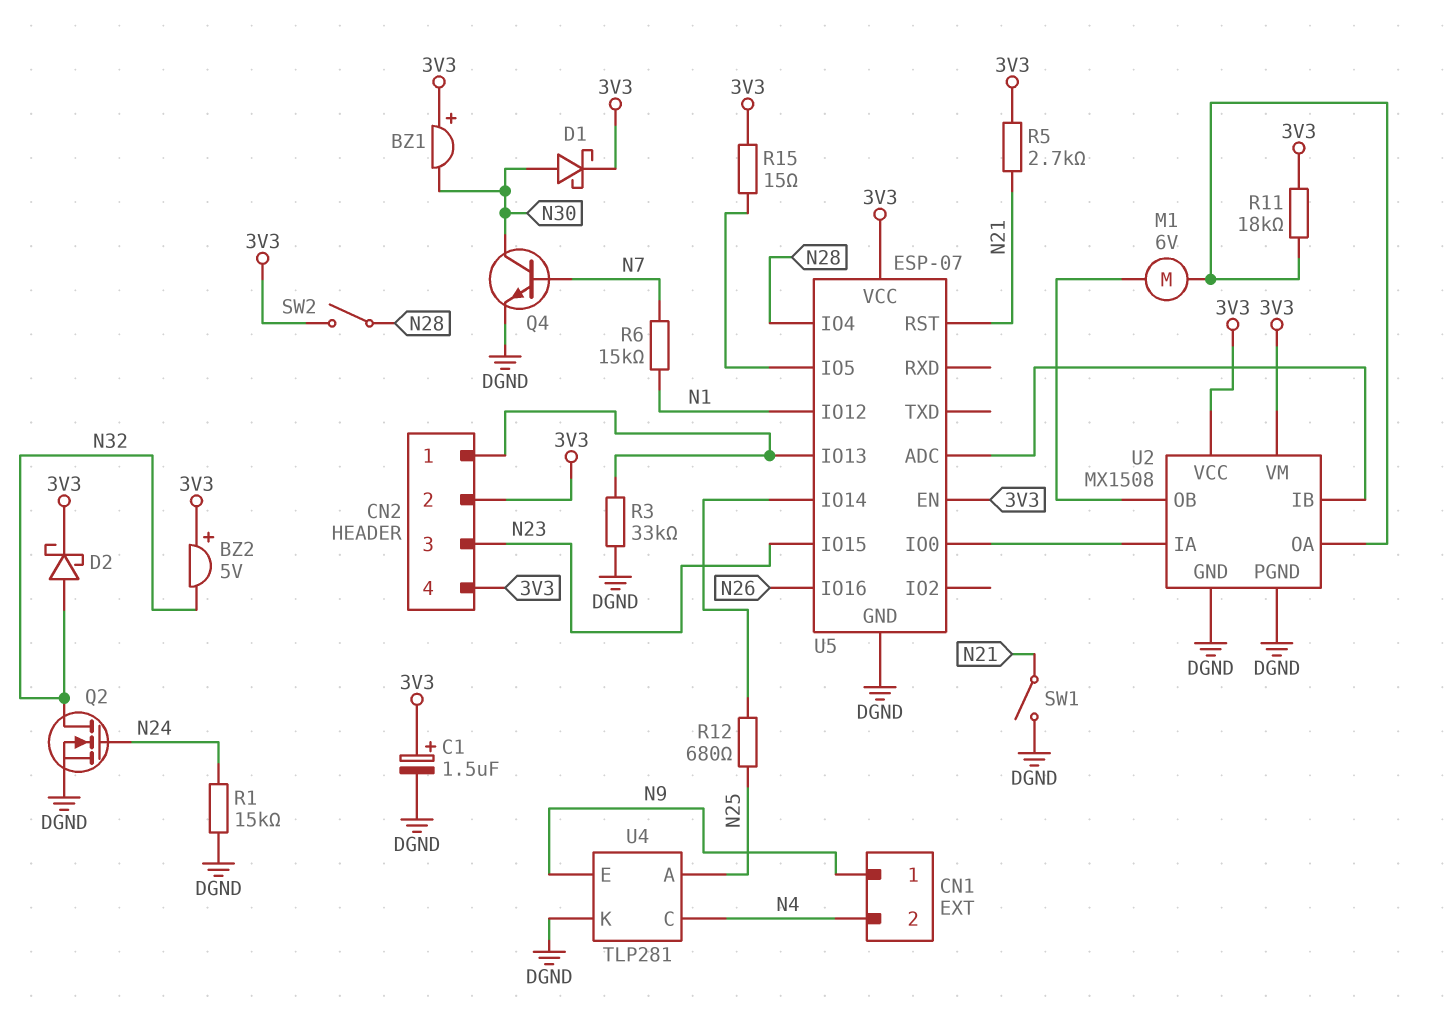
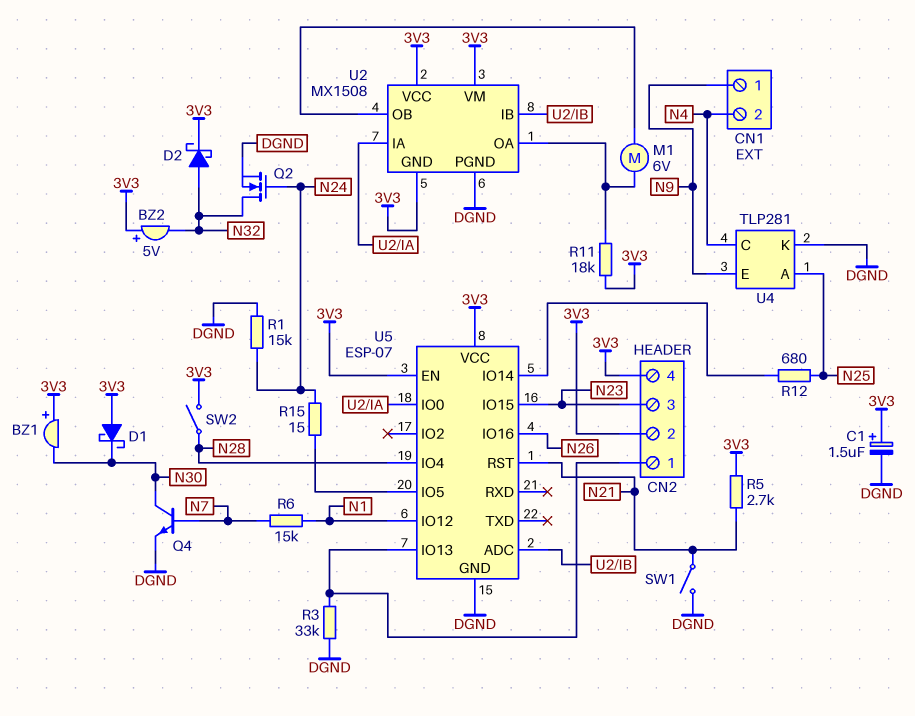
D1: schottky (A N30, K 3V3) -> schottky (A 3V3, K N30)
R15: 15 (3V3, U5/IO5) -> 15 (N24, U5/IO5)
U2 pin GND: DGND -> 3V3

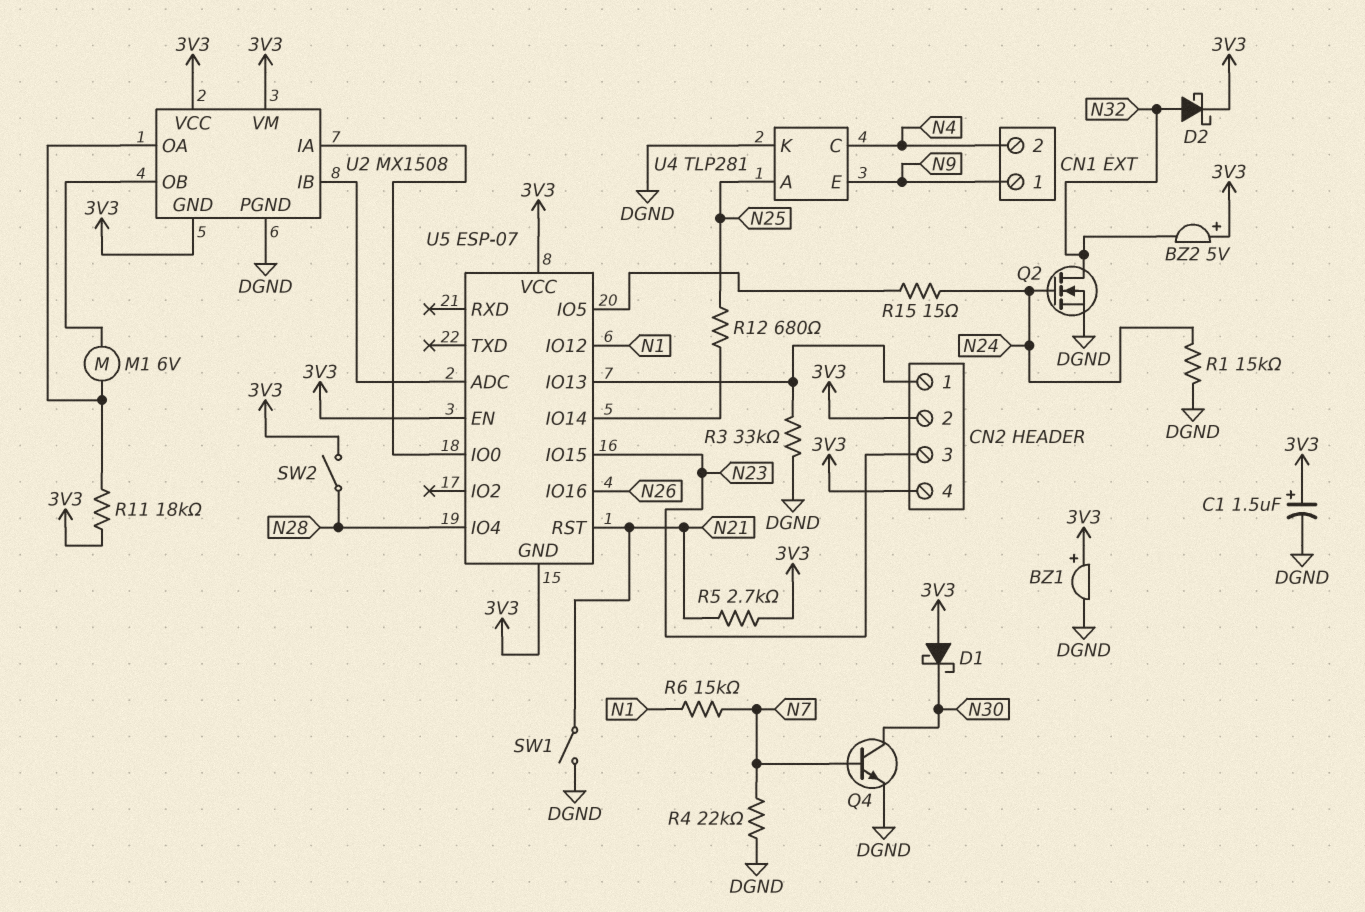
BZ1: buzzer (plus 3V3, minus N30) -> buzzer (plus 3V3, minus DGND)
R4: none -> 22k (DGND, N7)
U5 pin GND: DGND -> 3V3

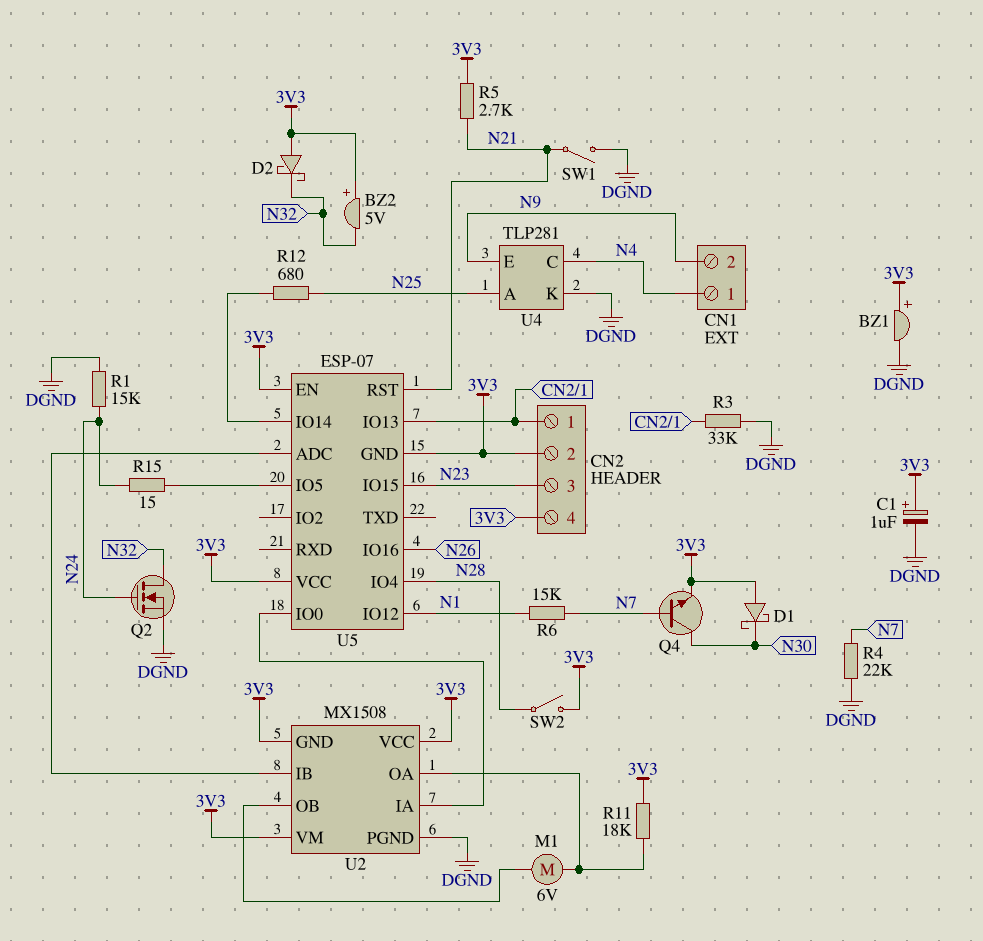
C1: 1.5uF (plus 3V3, minus DGND) -> 1uF (plus 3V3, minus DGND)
CN1 pin 1: N9 -> N4
CN1 pin 2: N4 -> N9
D2: schottky (A N32, K 3V3) -> schottky (A 3V3, K N32)
Q4: NPN (B N7, C N30, E DGND) -> NPN (B N7, C N30, E 3V3)

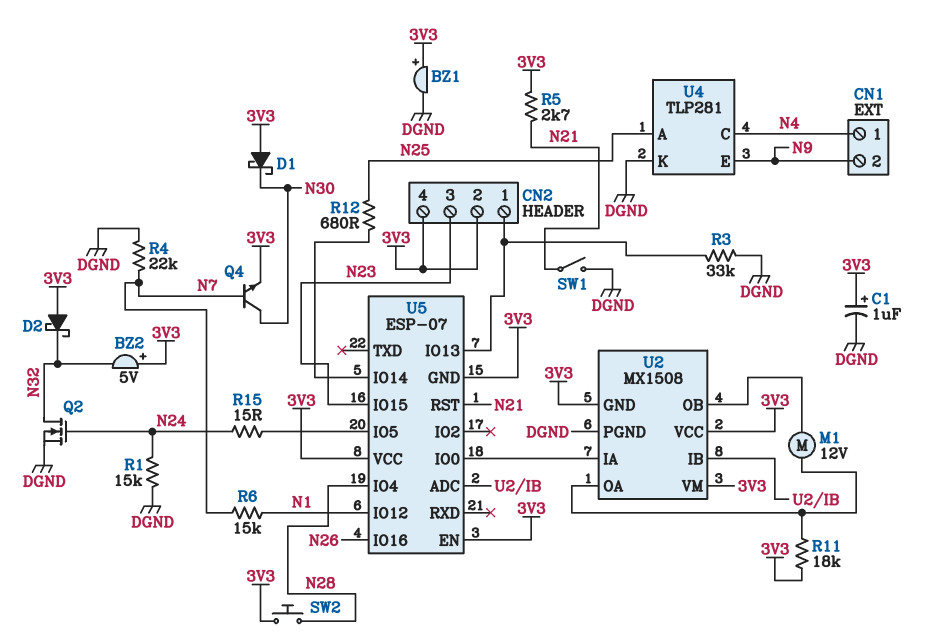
M1: motor 6V (U2/OA, U2/OB) -> motor 12V (U2/OA, U2/OB)
SW2: switch (3V3, N28) -> button (3V3, N28)

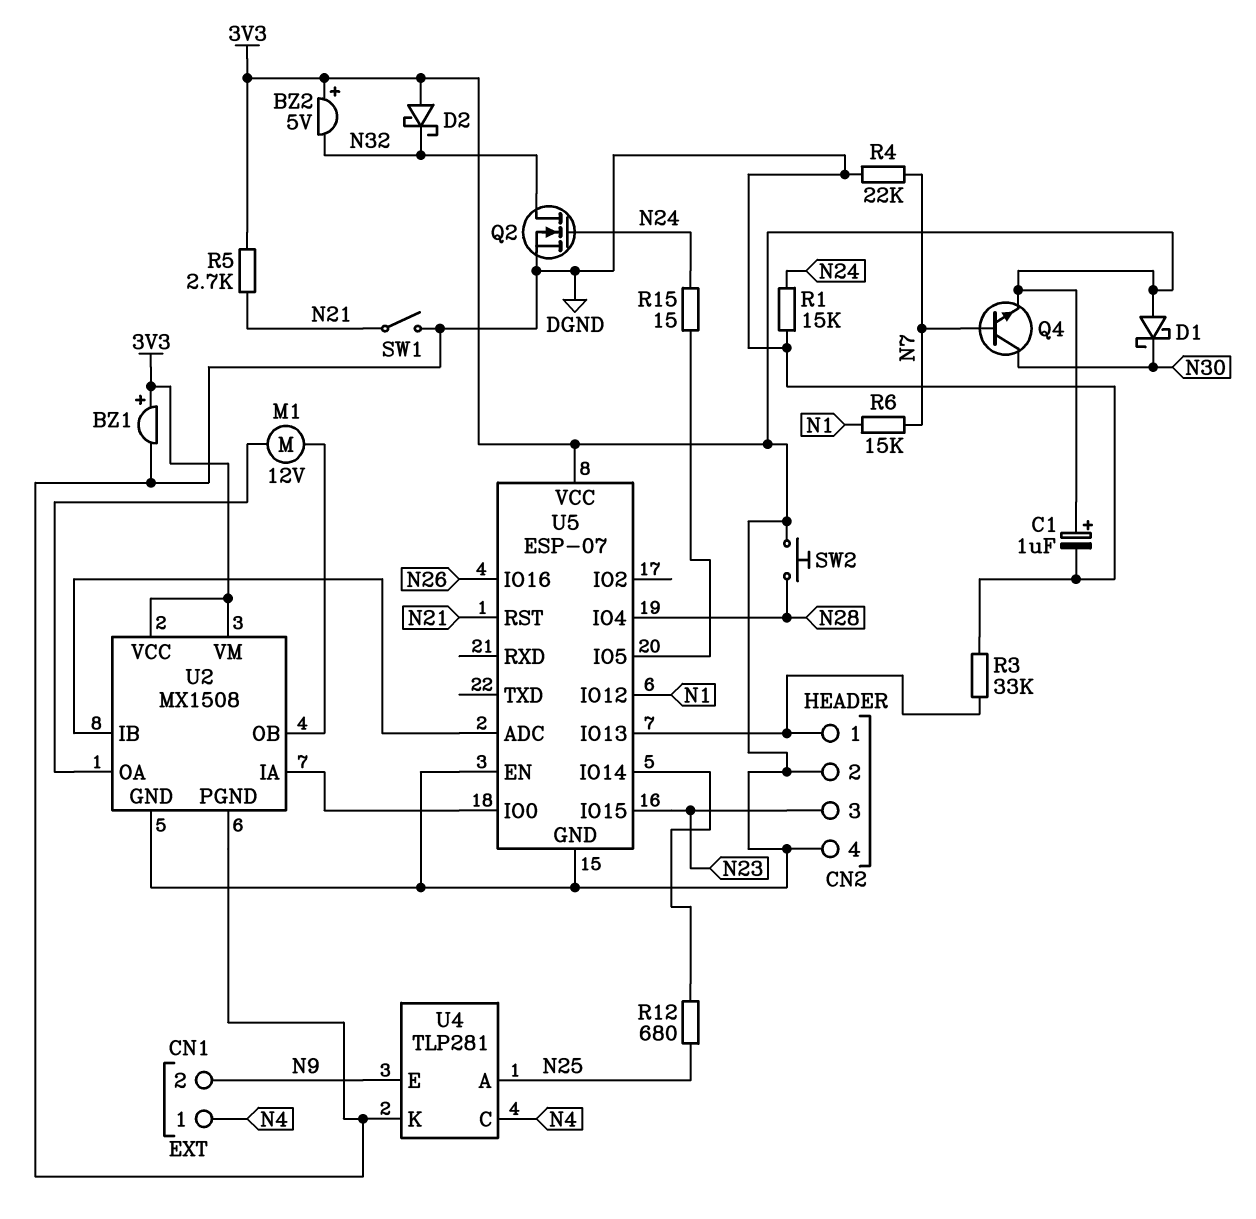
R11: 18k (3V3, U2/OA) -> none

